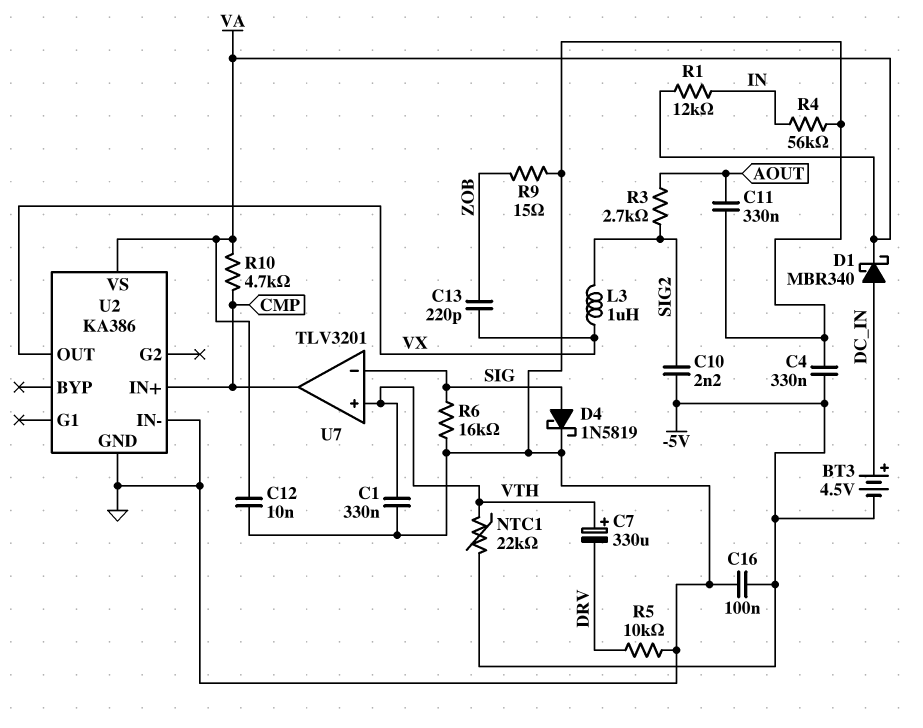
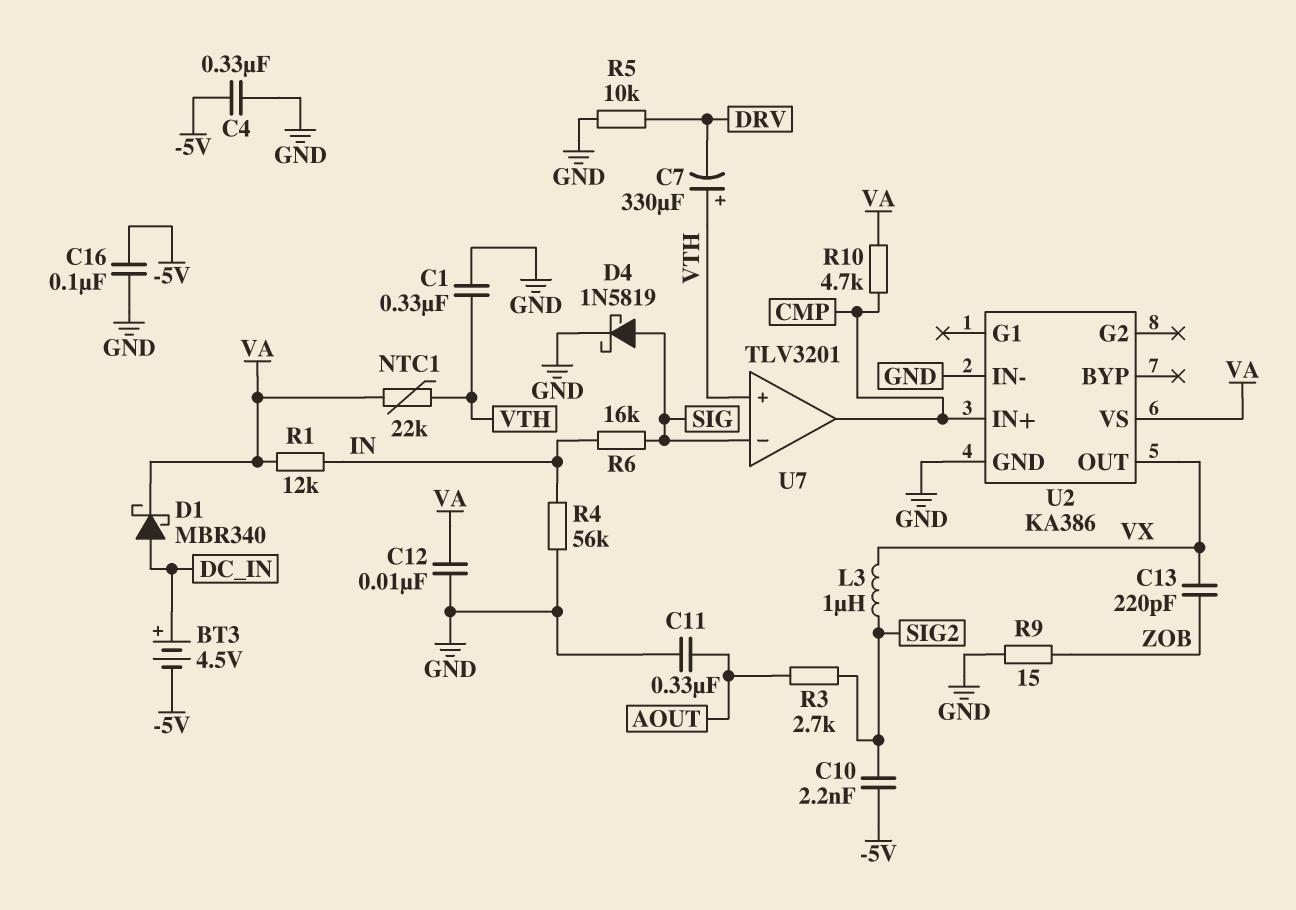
NTC1: 22k (-5V, VTH) -> 22k (VA, VTH)
R6: 16k (GND, SIG) -> 16k (IN, SIG)

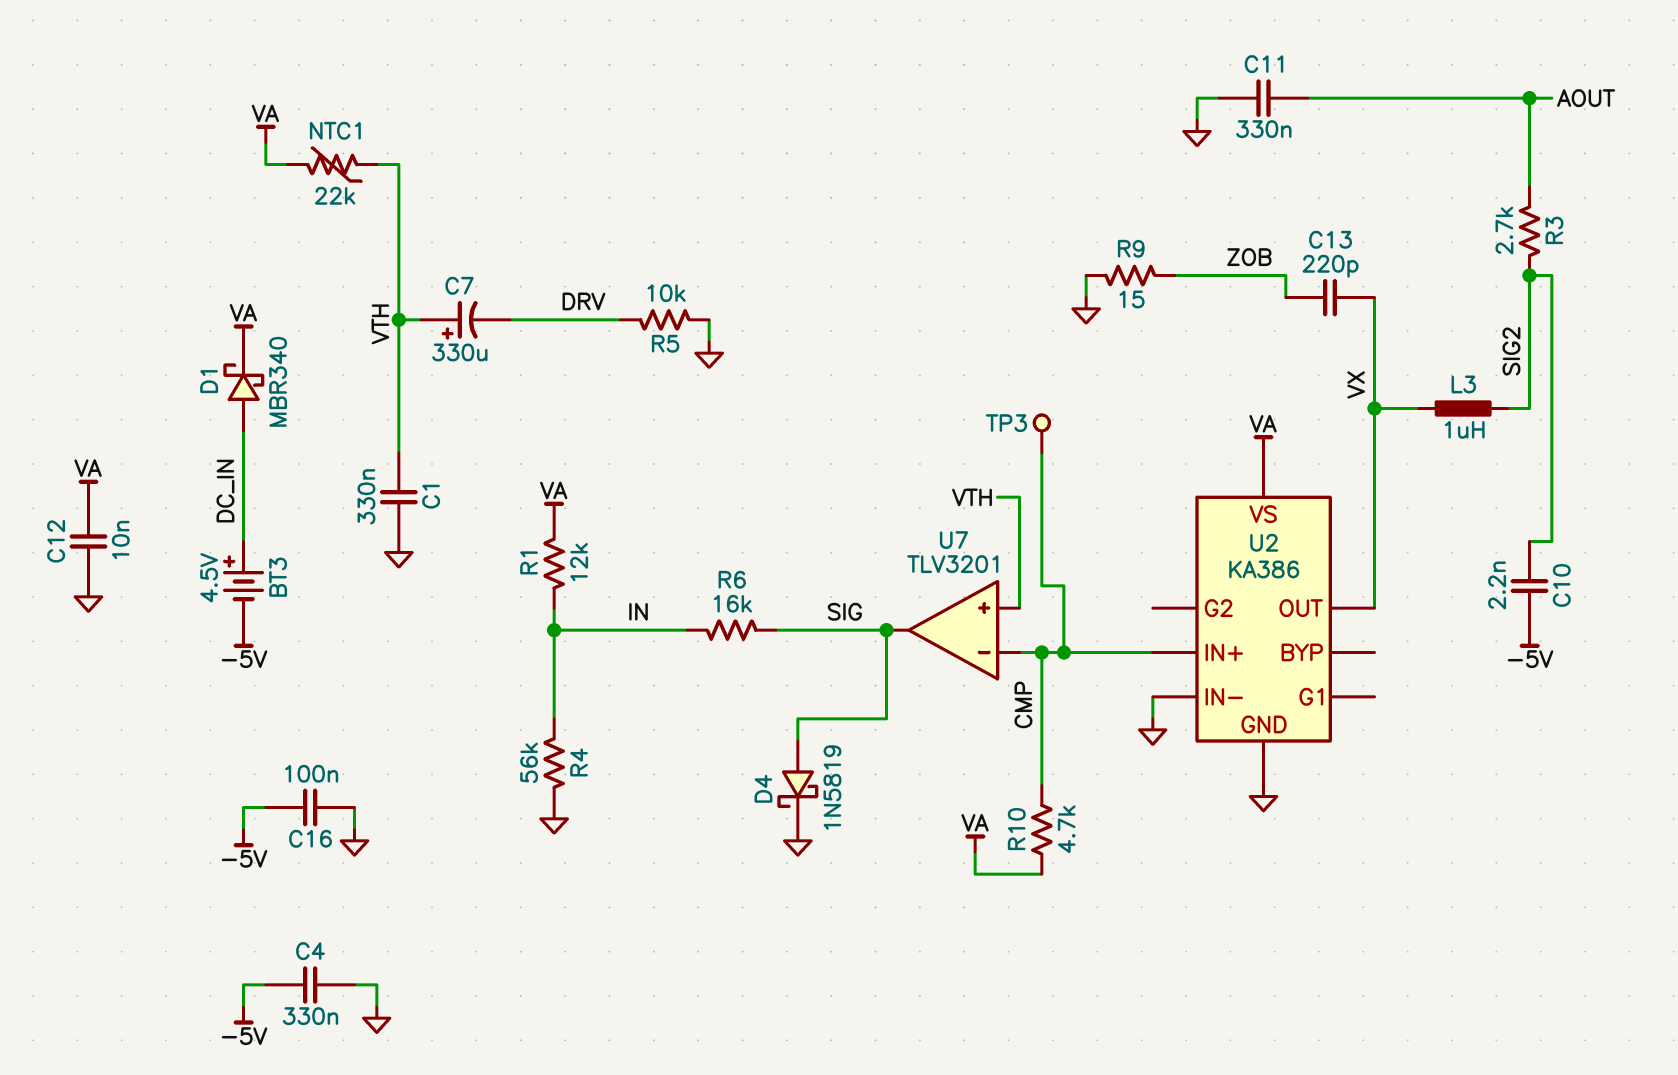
TP3: none -> test point (CMP)
U7 pin in-: SIG -> CMP
U7 pin out: CMP -> SIG

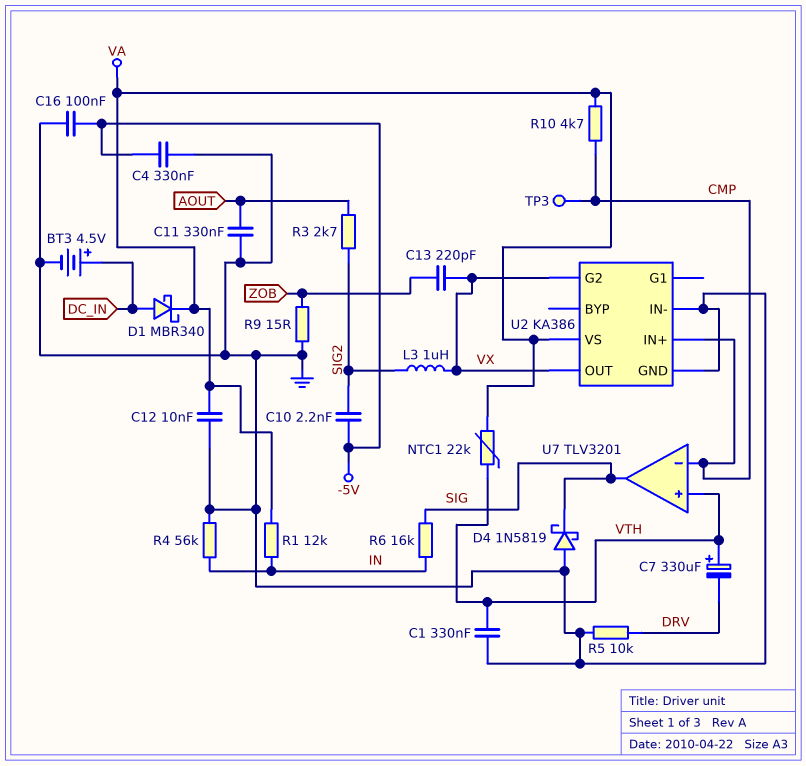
BT3: 4.5V (plus DC_IN, minus -5V) -> 4.5V (plus DC_IN, minus GND)
D4: schottky 1N5819 (A SIG, K GND) -> schottky 1N5819 (A GND, K SIG)
U2 pin G2: none -> VX

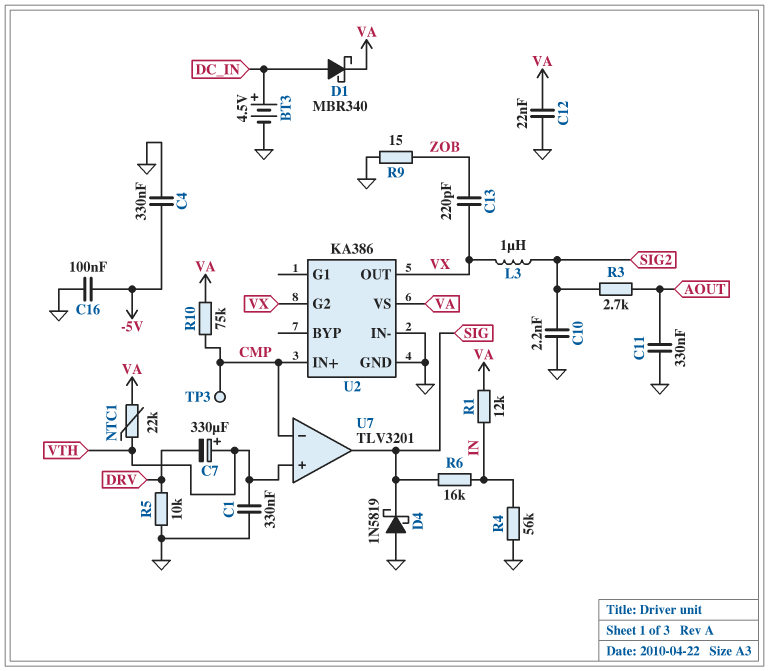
C10: 2.2nF (-5V, SIG2) -> 2.2nF (GND, SIG2)
C12: 10nF (GND, VA) -> 22nF (GND, VA)
R10: 4.7k (CMP, VA) -> 75k (CMP, VA)

